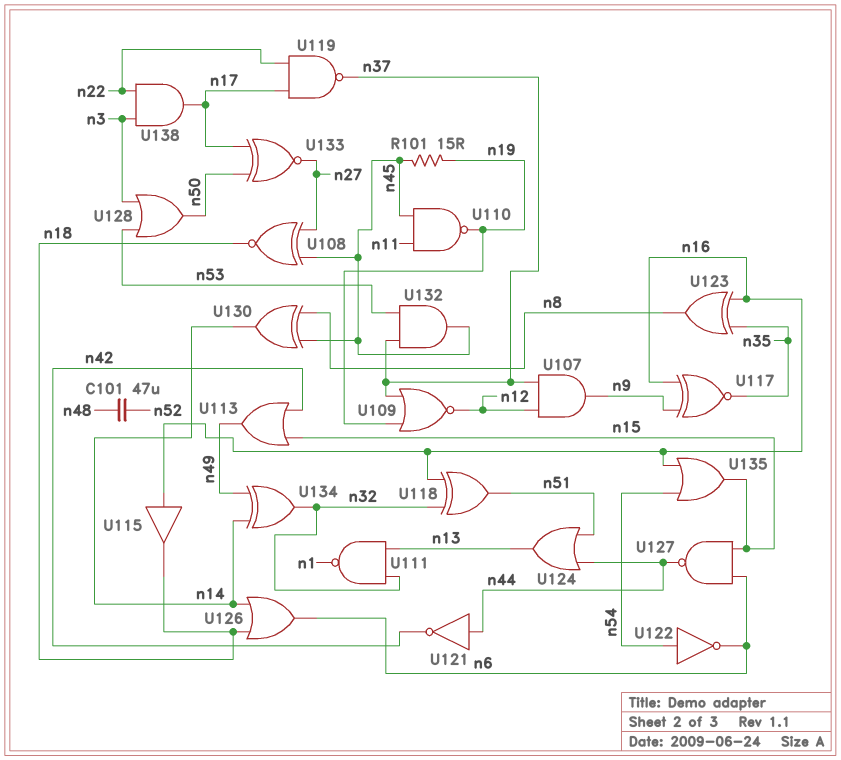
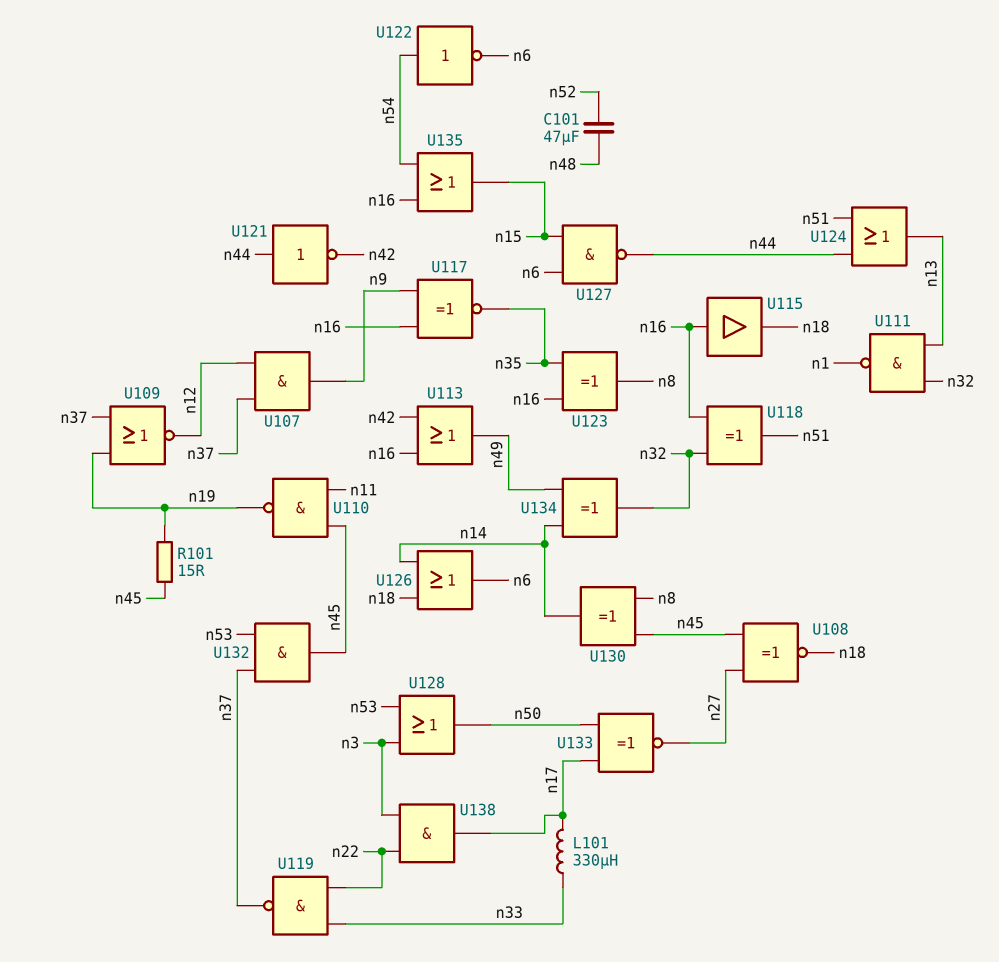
L101: none -> 330uH (n17, n33)
U113: OR (in n15, in n42, out n49) -> OR (in n16, in n42, out n49)
U119: NAND (in n17, in n22, out n37) -> NAND (in n22, in n33, out n37)

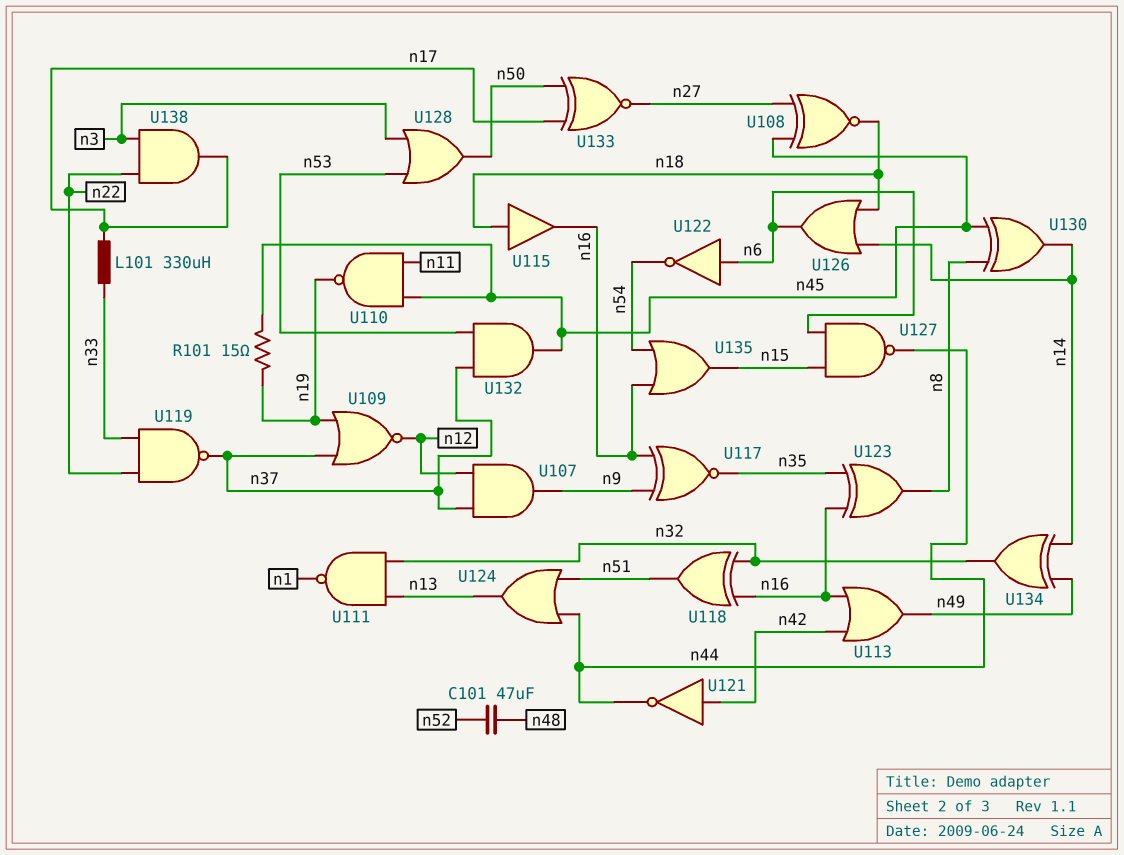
U115: buffer (in n16, out n18) -> buffer (in n18, out n16)
U121: NOT (in n44, out n42) -> NOT (in n42, out n44)
U122: NOT (in n54, out n6) -> NOT (in n6, out n54)

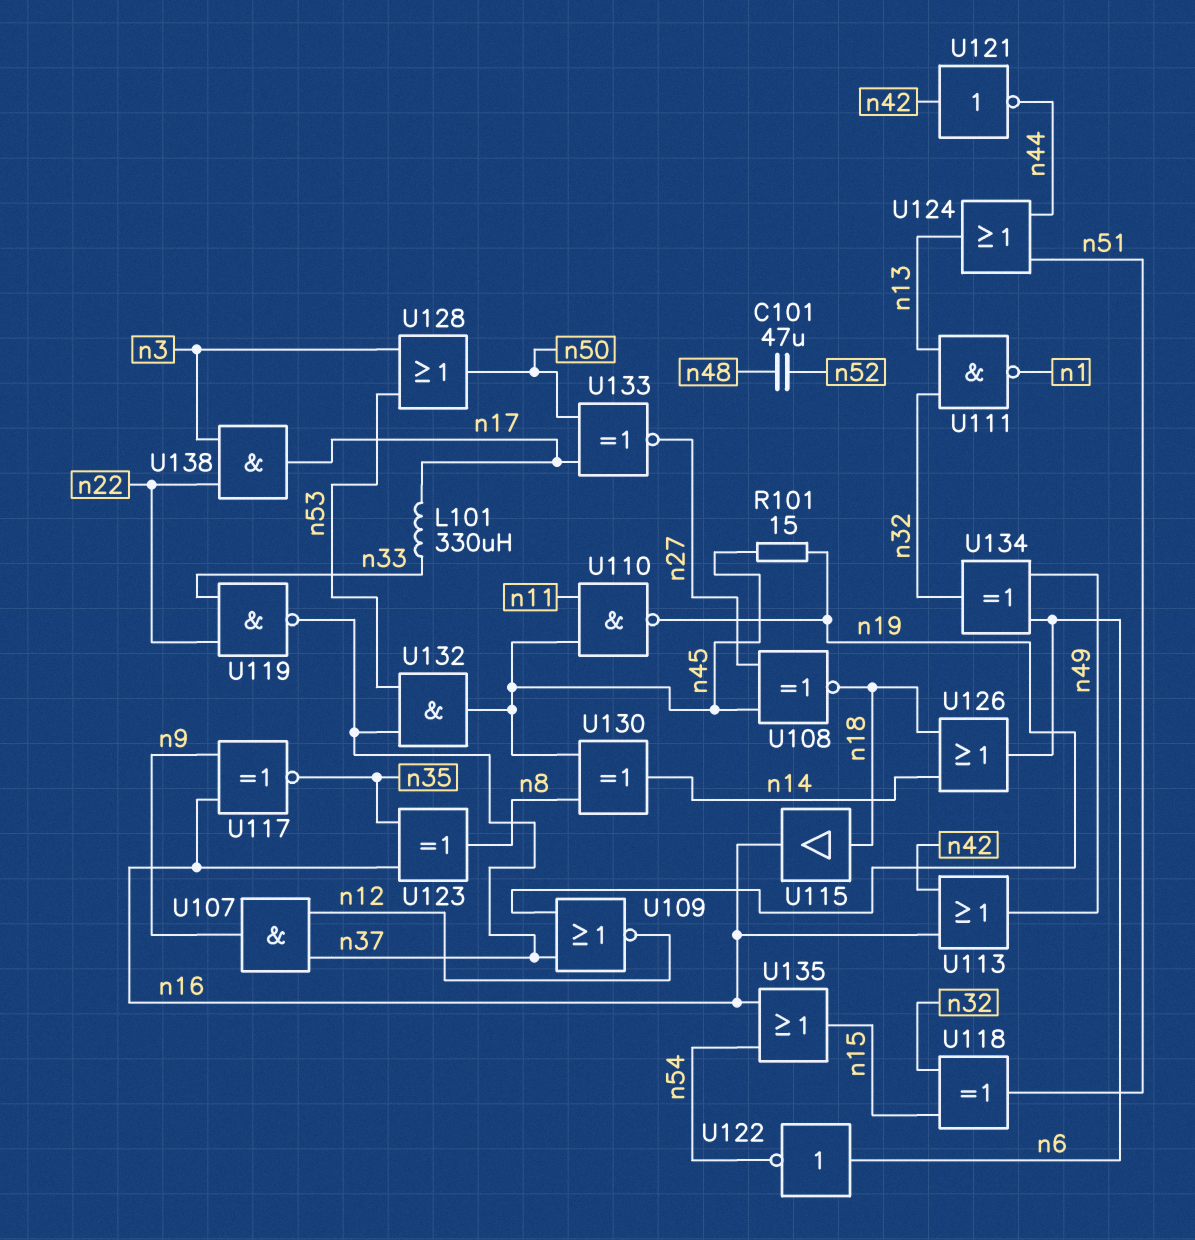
U118: XOR (in n16, in n32, out n51) -> XOR (in n15, in n32, out n51)
U127: NAND (in n6, in n15, out n44) -> none
U134: XOR (in n14, in n49, out n32) -> XOR (in n6, in n49, out n32)

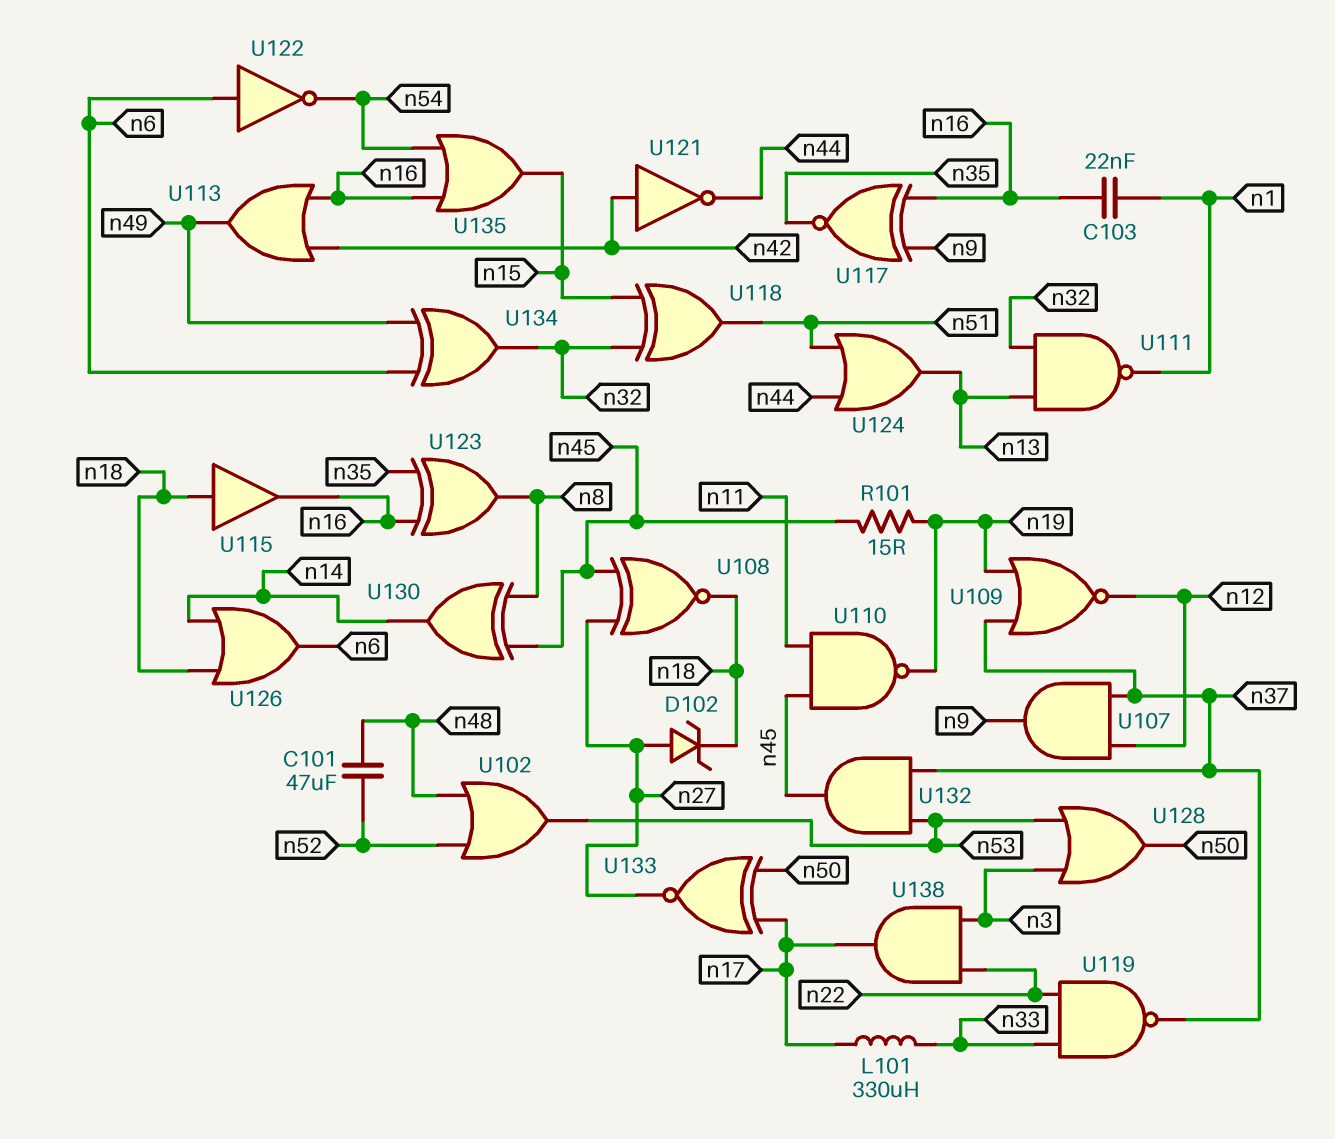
C103: none -> 22nF (n1, n16)
D102: none -> zener (A n27, K n18)
U102: none -> OR (in n48, in n52, out n53)

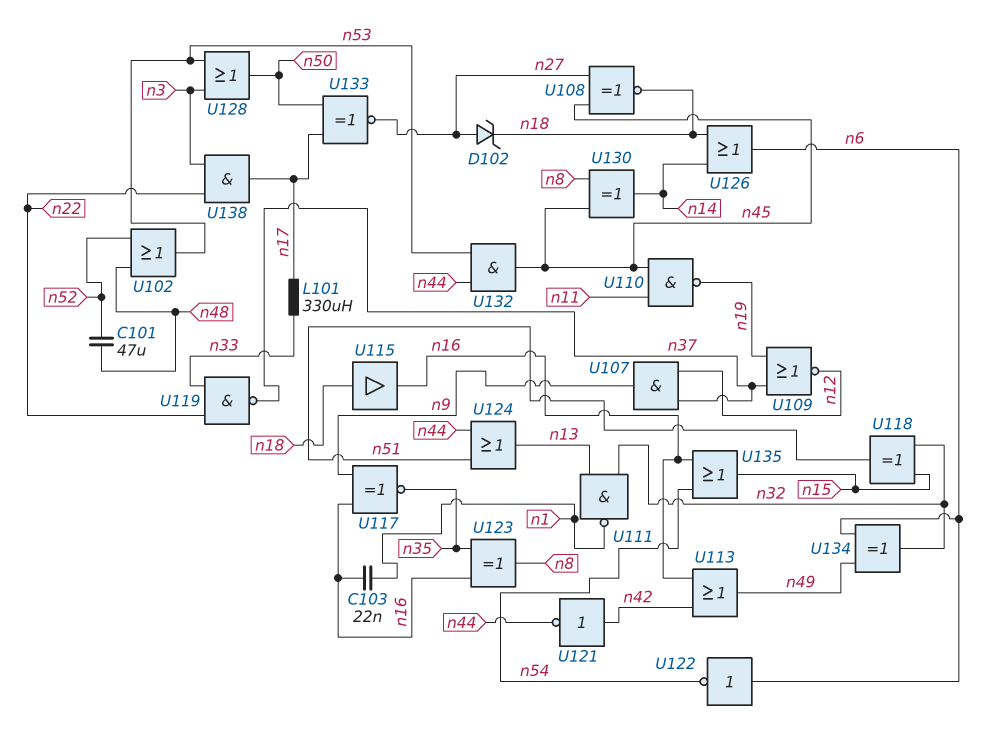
R101: 15 (n19, n45) -> none
U132: AND (in n37, in n53, out n45) -> AND (in n44, in n53, out n45)

